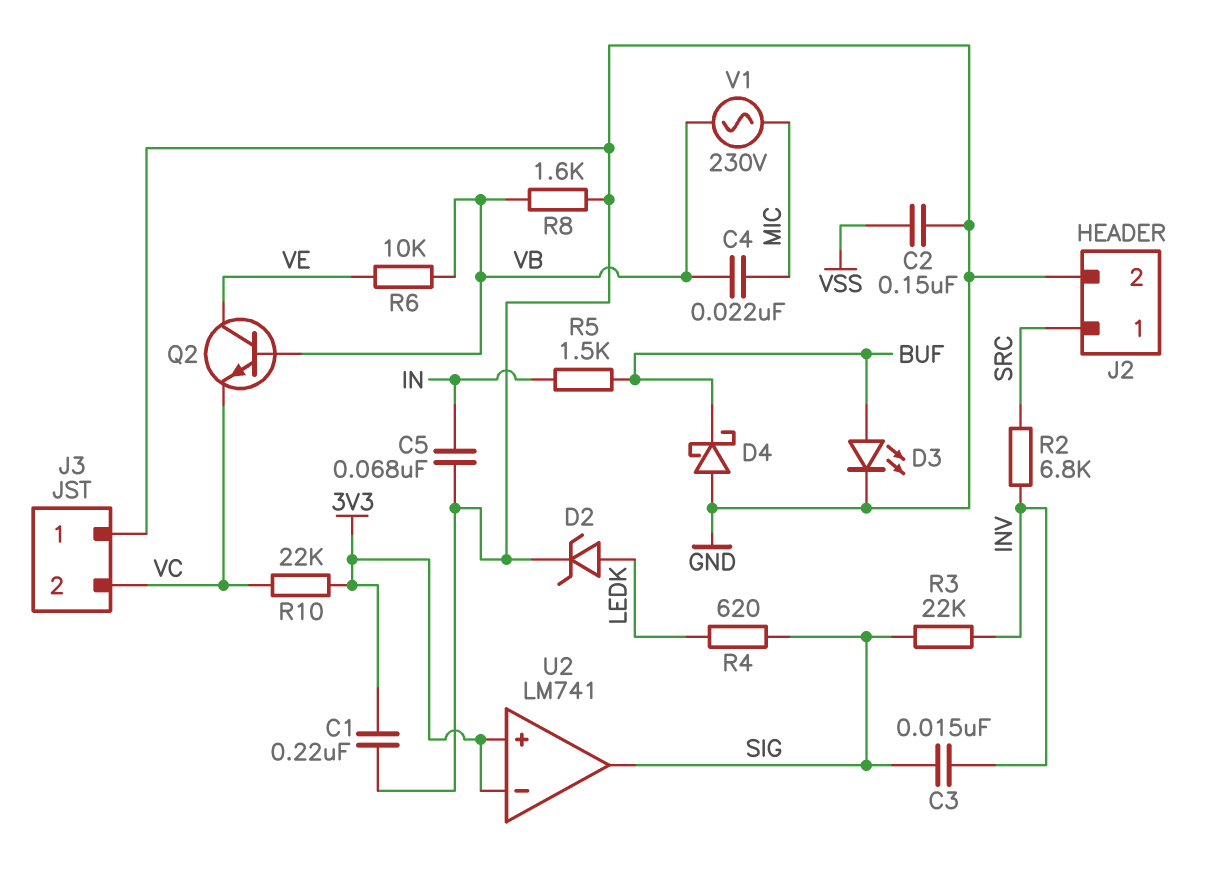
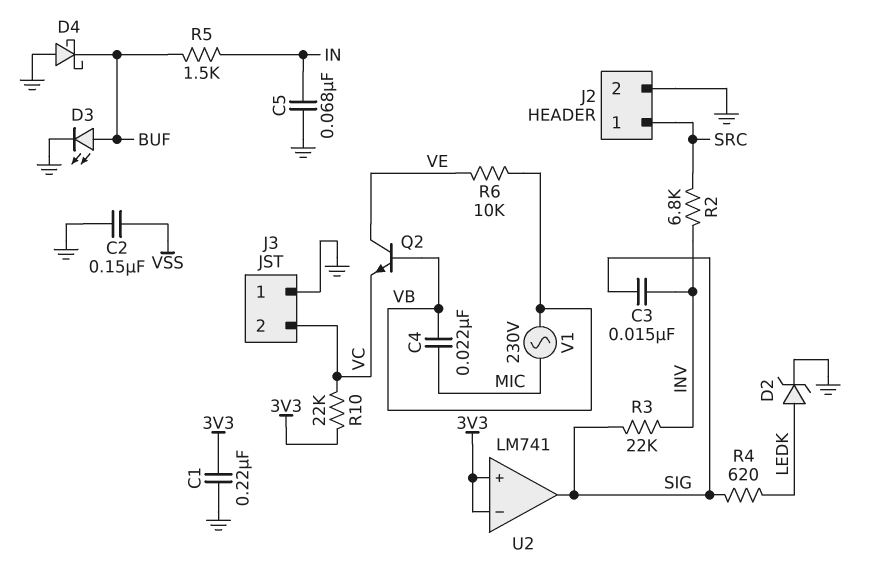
R8: 1.6k (GND, VB) -> none

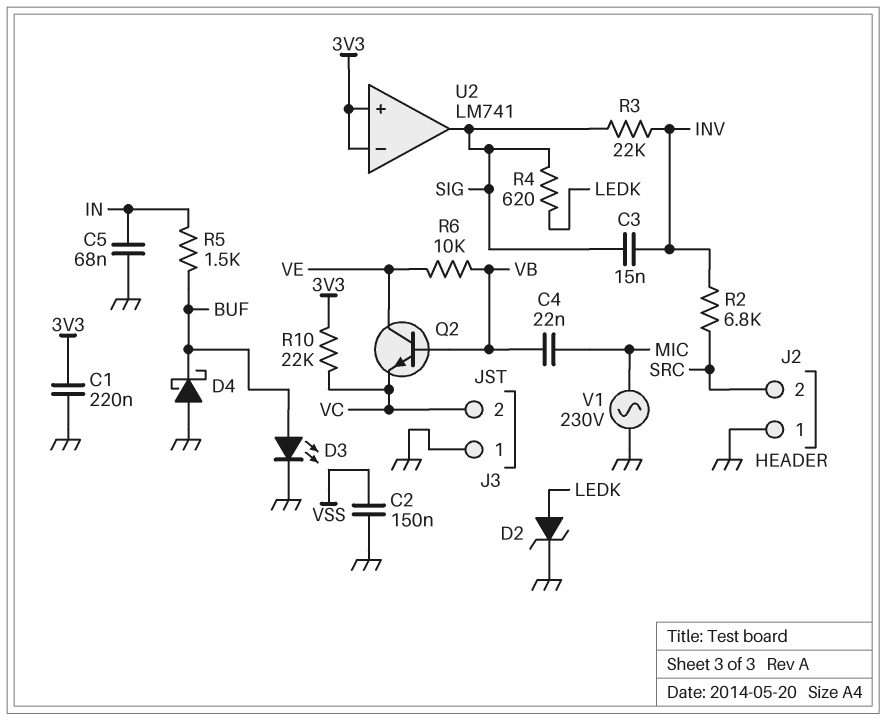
J2 pin 1: SRC -> GND
J2 pin 2: GND -> SRC
V1: AC 230V (MIC, VB) -> AC 230V (GND, MIC)

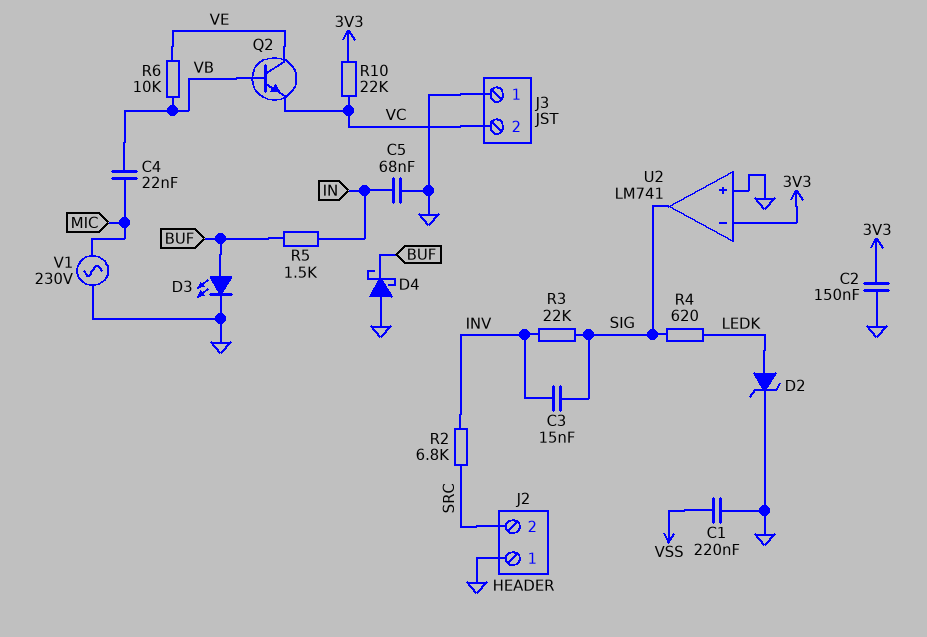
C1: 220nF (3V3, GND) -> 220nF (GND, VSS)
C2: 150nF (GND, VSS) -> 150nF (3V3, GND)
U2 pin in+: 3V3 -> GND

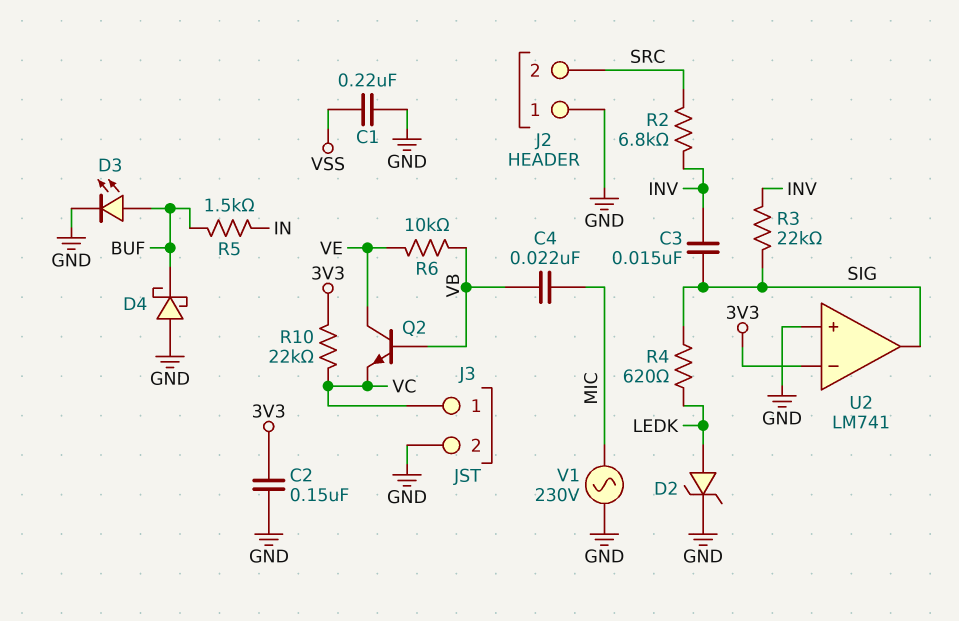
C5: 68nF (GND, IN) -> none
J3 pin 1: GND -> VC
J3 pin 2: VC -> GND

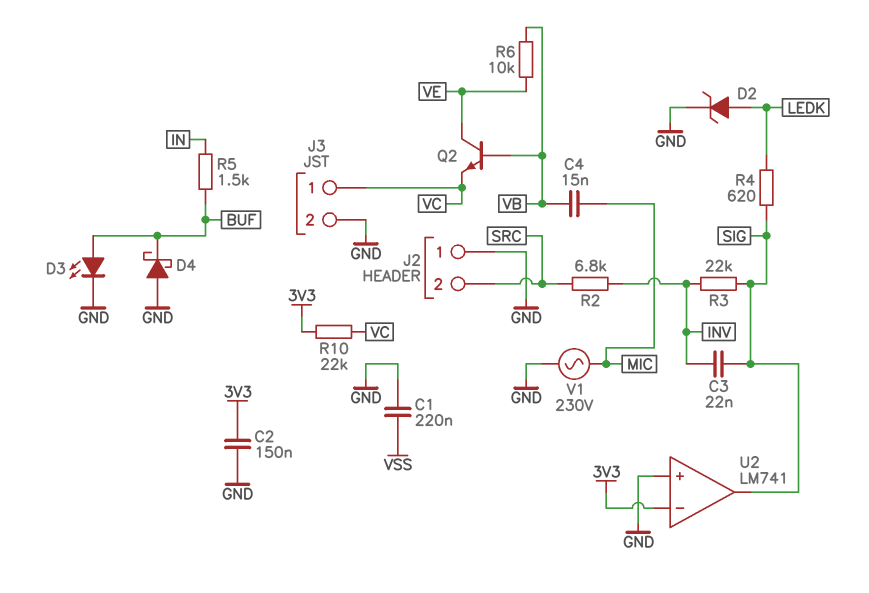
C3: 15nF (INV, SIG) -> 22nF (INV, SIG)
C4: 22nF (MIC, VB) -> 15nF (MIC, VB)

